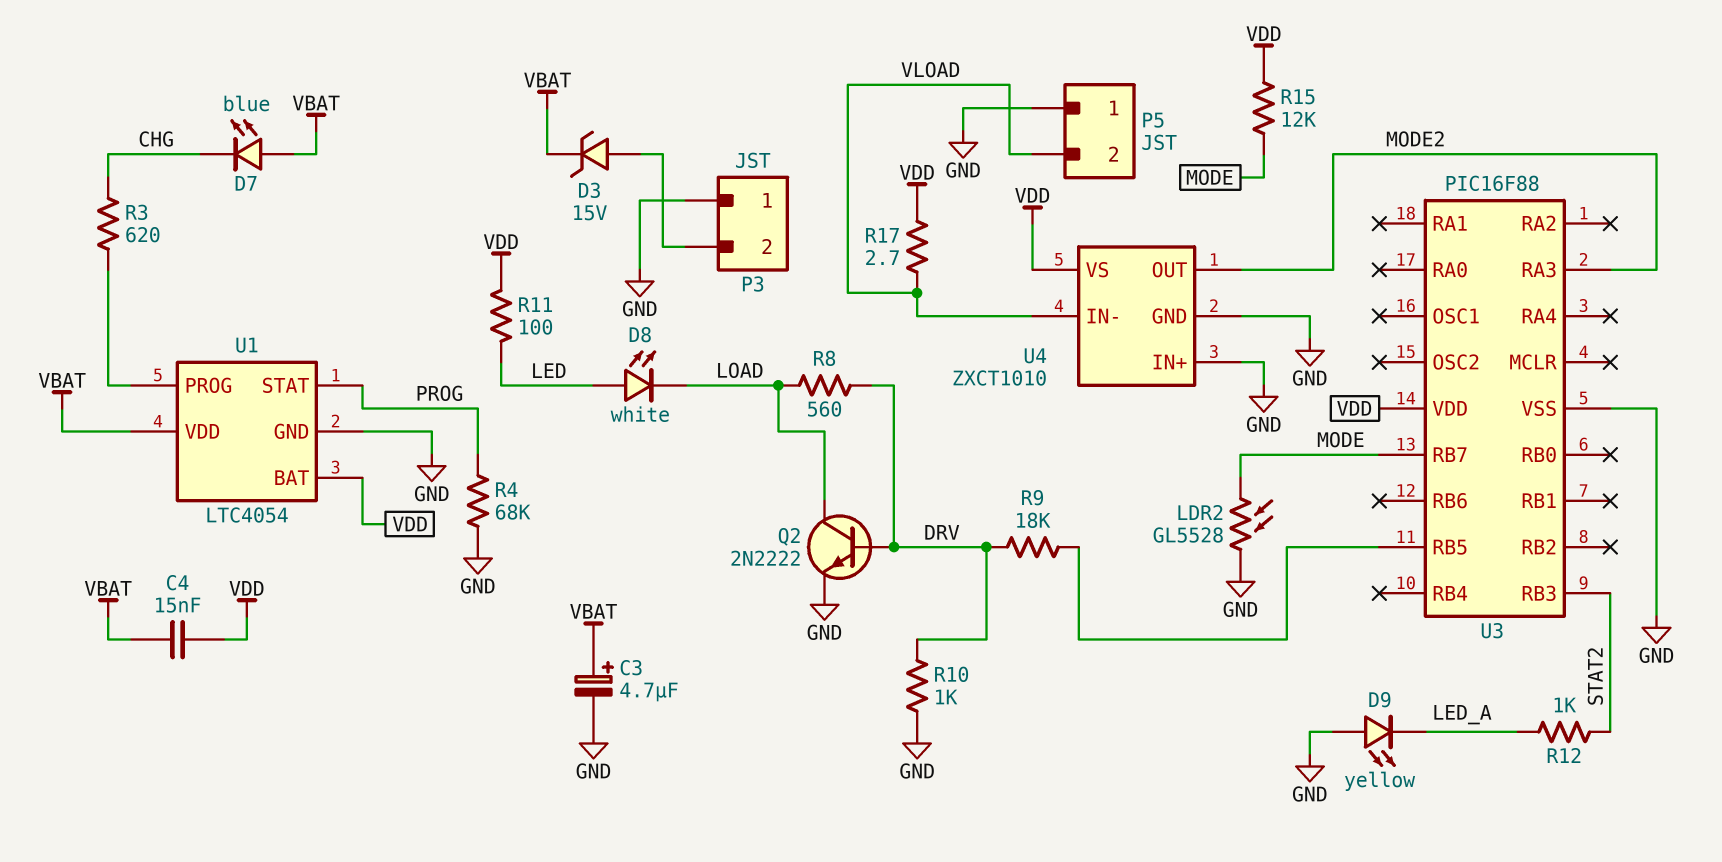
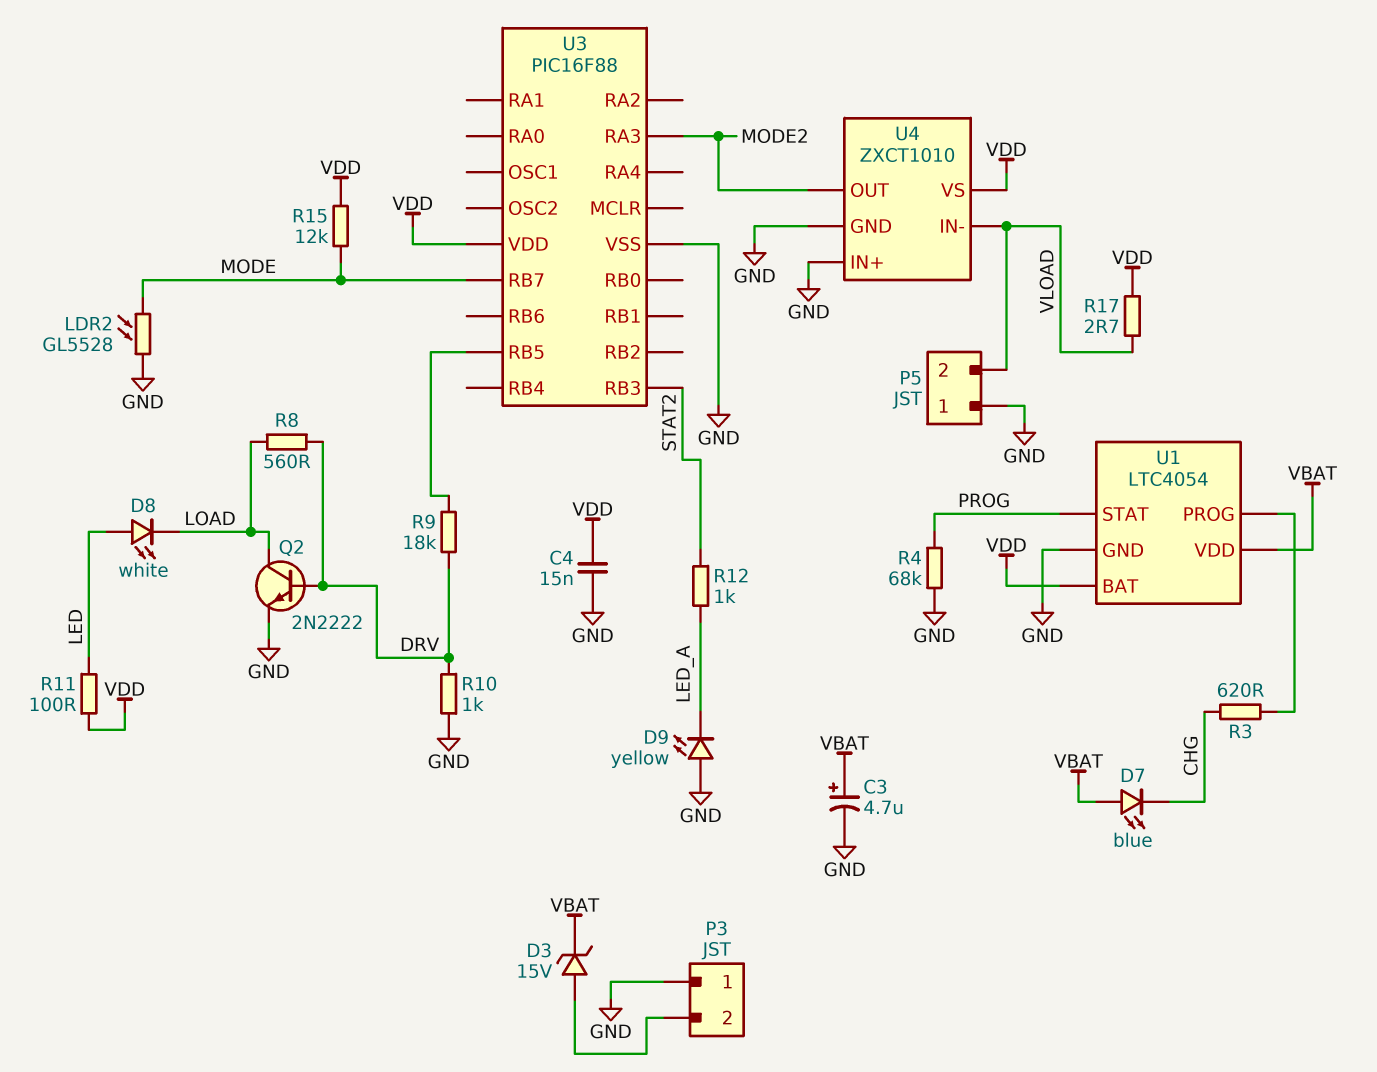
C4: 15nF (VBAT, VDD) -> 15nF (GND, VDD)

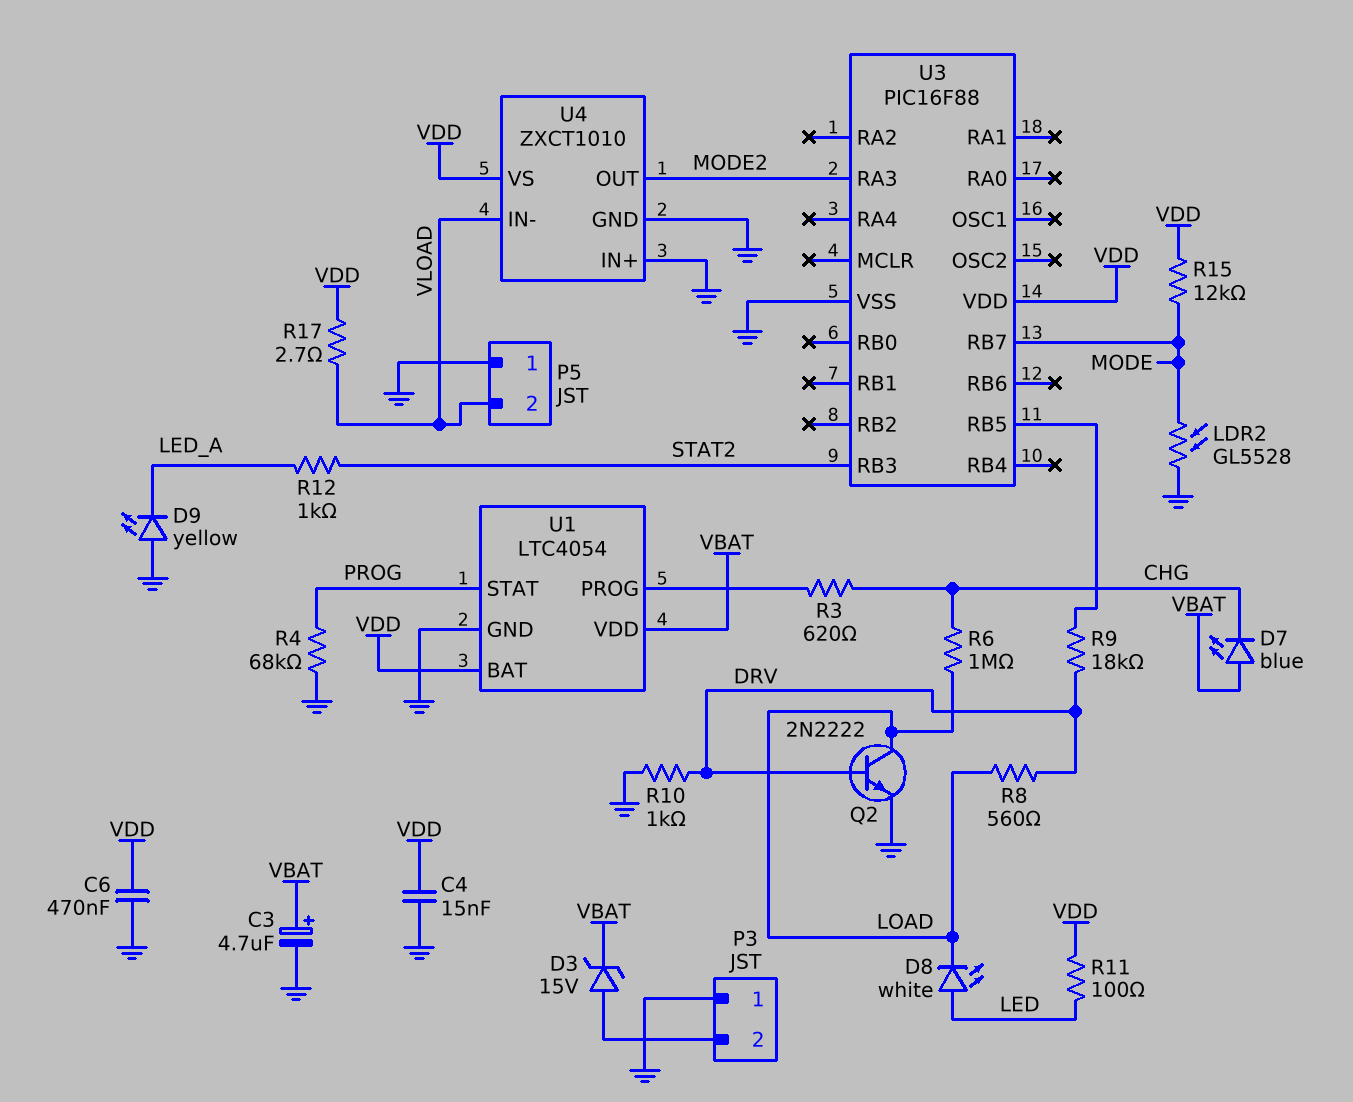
C6: none -> 470nF (GND, VDD)
R6: none -> 1M (CHG, LOAD)

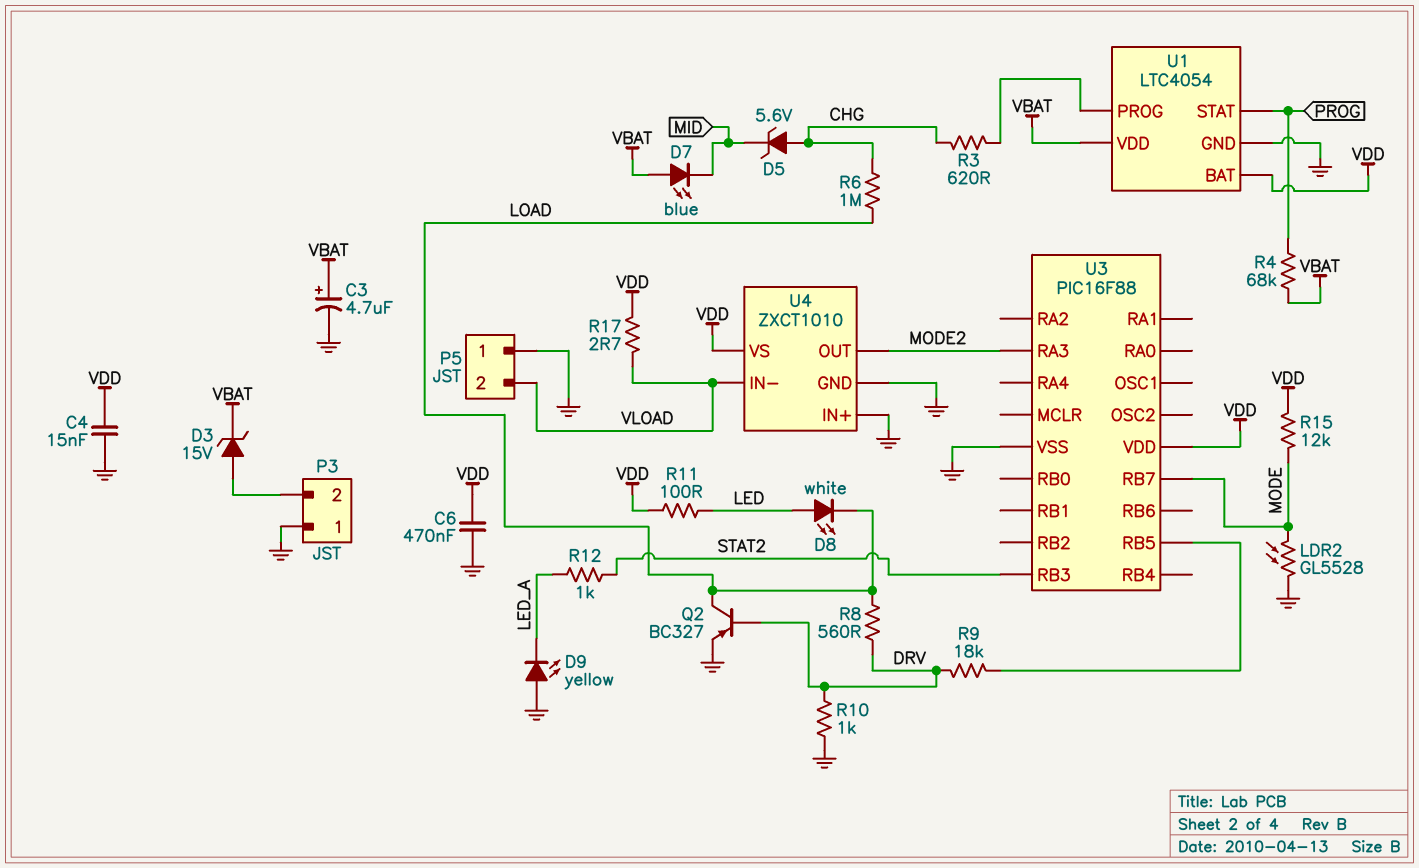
D5: none -> zener 5.6V (A CHG, K MID)
D7: LED blue (A VBAT, K CHG) -> LED blue (A VBAT, K MID)
Q2: NPN 2N2222 (B DRV, C LOAD, E GND) -> PNP BC327 (B DRV, C LOAD, E GND)
R4: 68k (GND, PROG) -> 68k (PROG, VBAT)

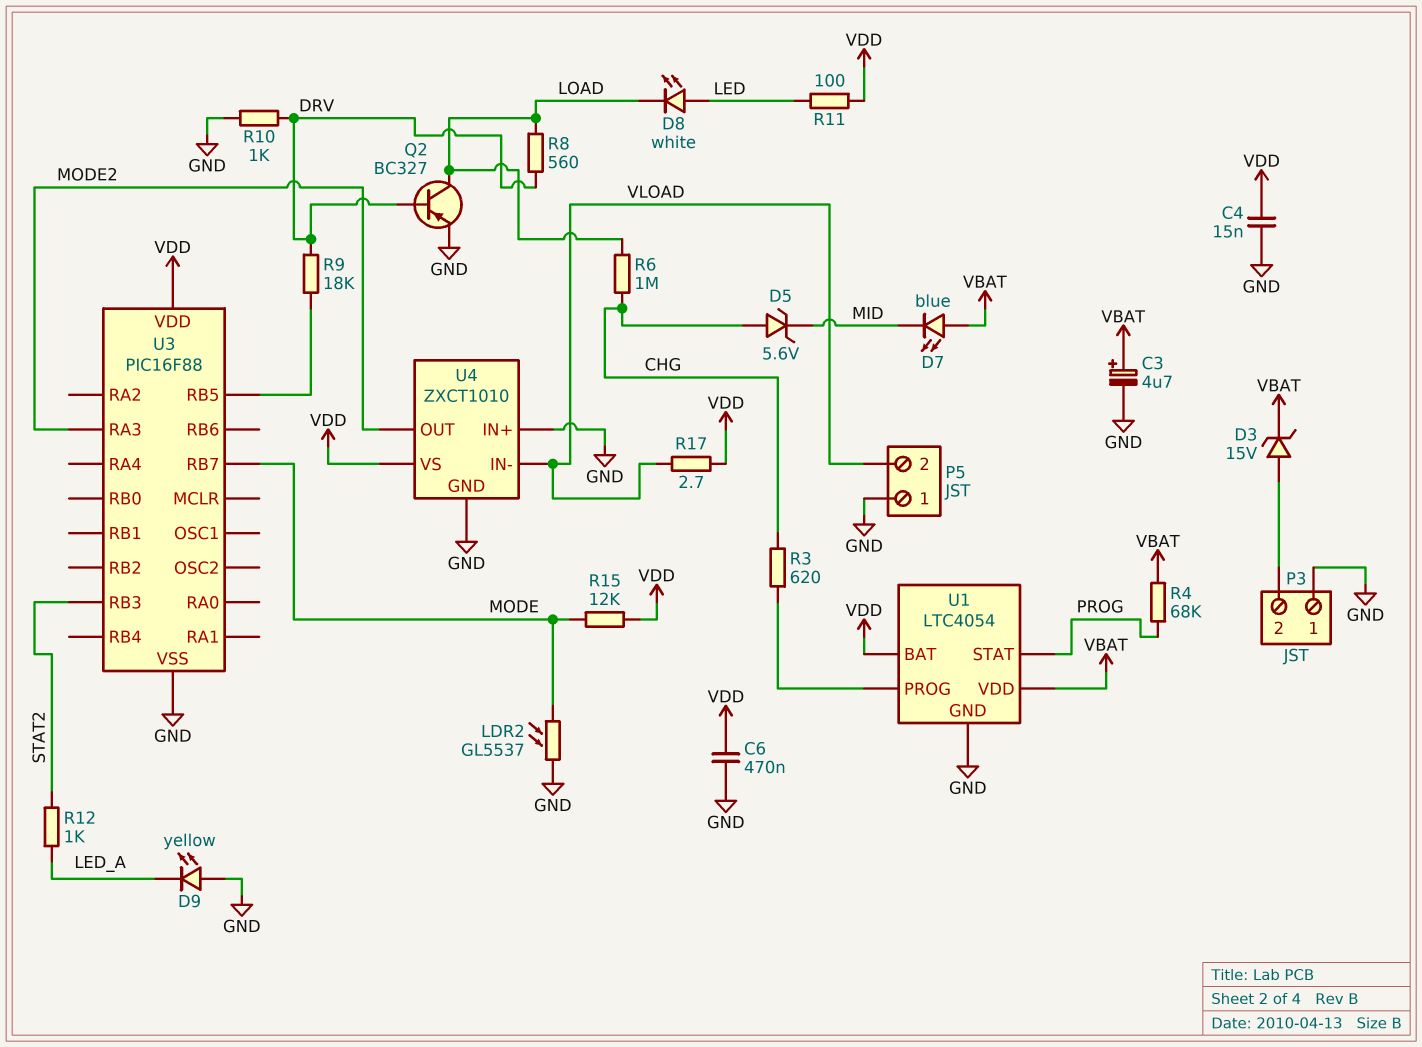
LDR2: GL5528 (GND, MODE) -> GL5537 (GND, MODE)

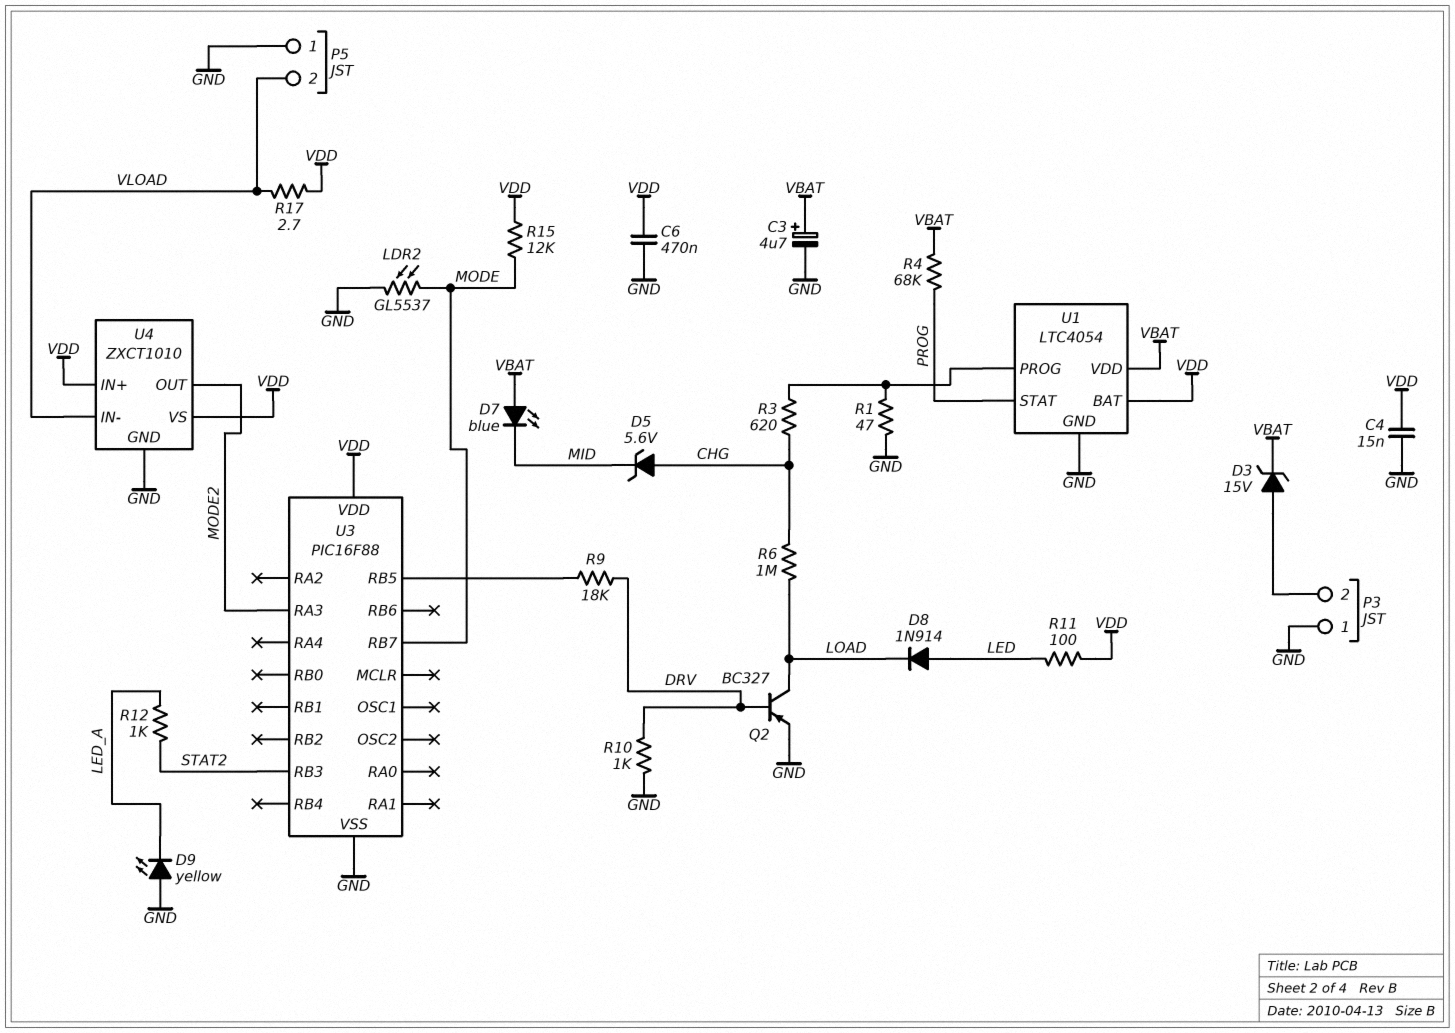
D8: LED white (A LED, K LOAD) -> diode 1N914 (A LED, K LOAD)
R1: none -> 47 (GND, U1/PROG)
R8: 560 (DRV, LOAD) -> none
U4 pin IN+: GND -> VDD

